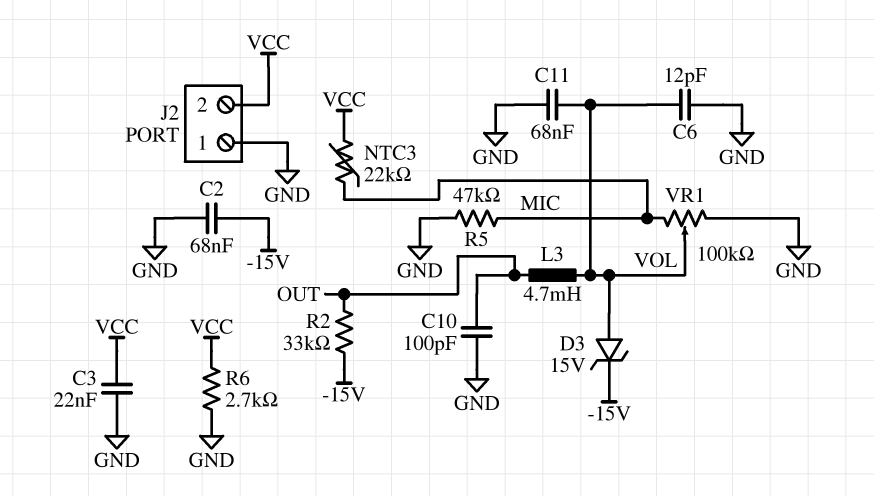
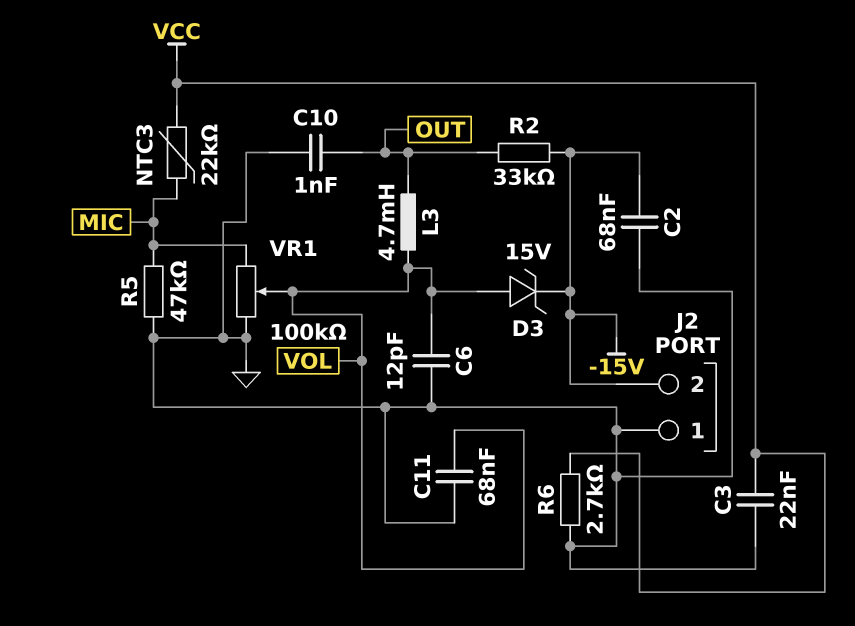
C10: 100pF (GND, OUT) -> 1nF (GND, OUT)
J2 pin 2: VCC -> -15V

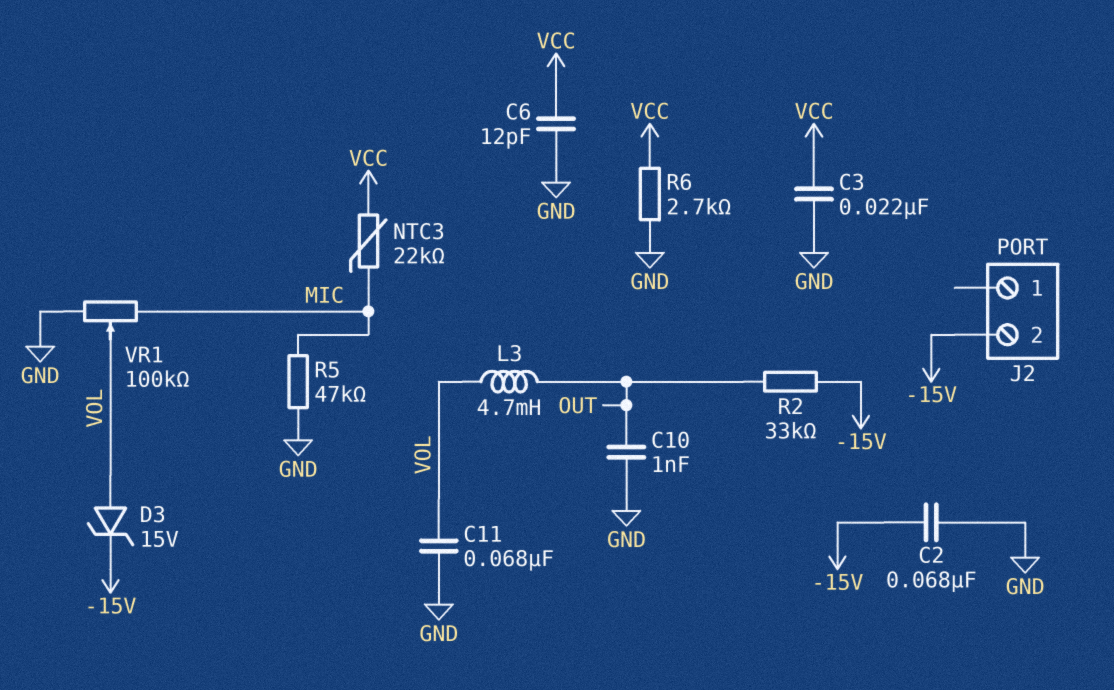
C6: 12pF (GND, VOL) -> 12pF (GND, VCC)
J2 pin 1: GND -> none

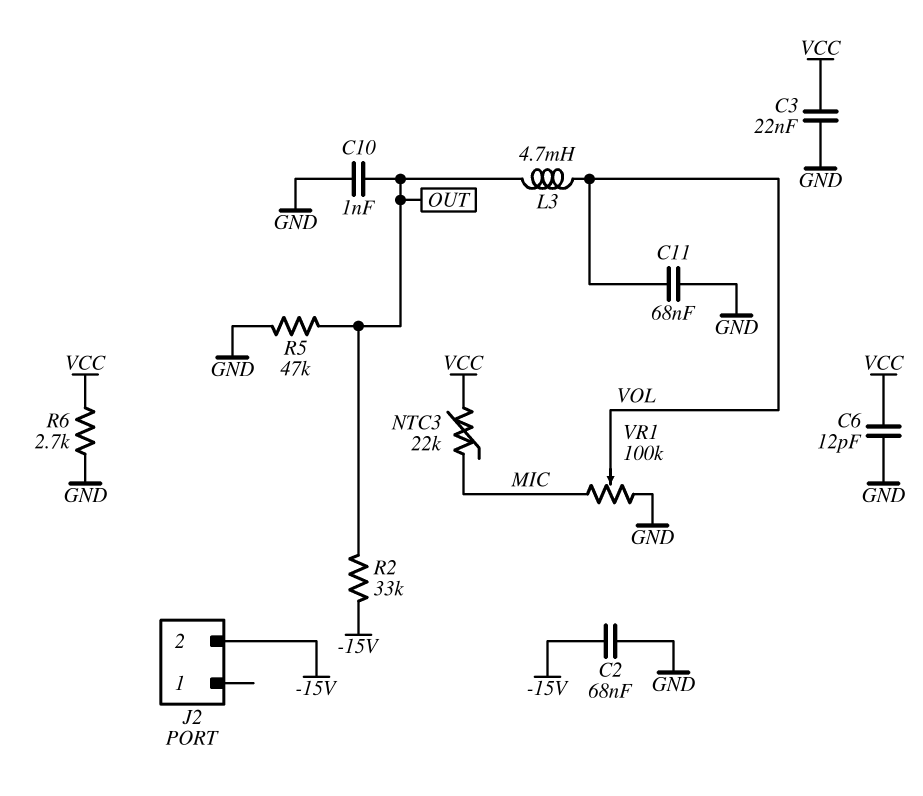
D3: zener 15V (A VOL, K -15V) -> none
R5: 47k (GND, MIC) -> 47k (GND, OUT)

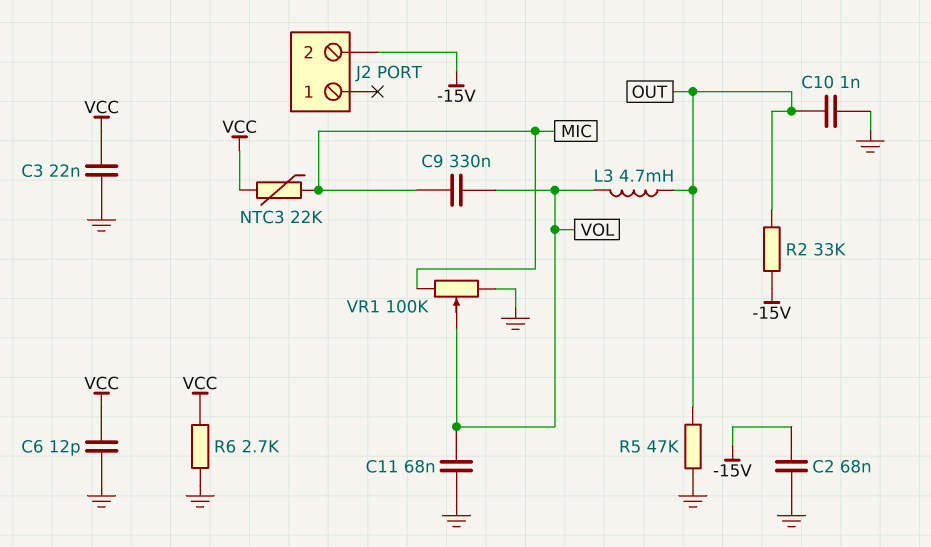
C9: none -> 330nF (MIC, VOL)

